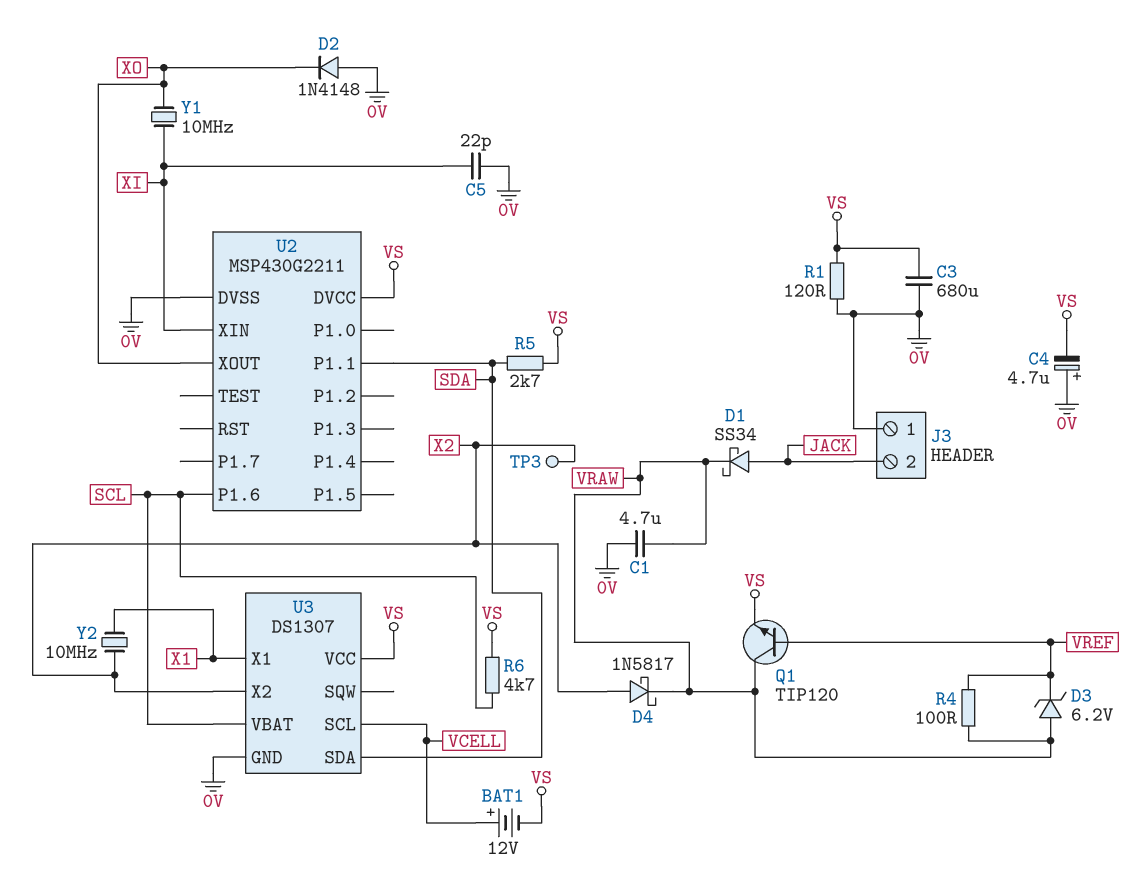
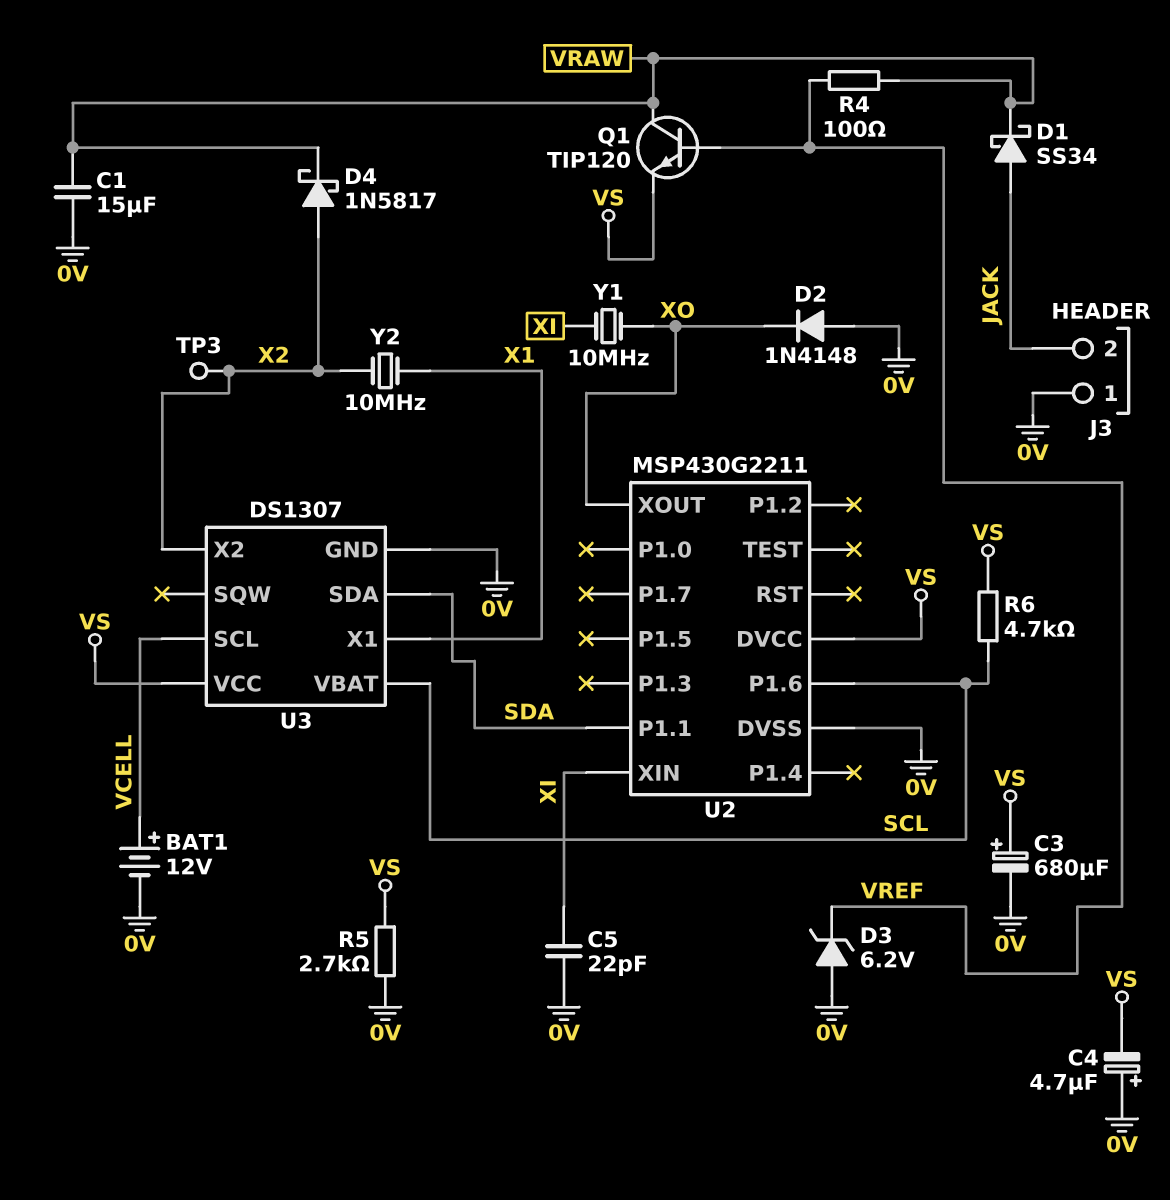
BAT1: 12V (plus VCELL, minus VS) -> 12V (plus VCELL, minus 0V)
C1: 4.7uF (0V, VRAW) -> 15uF (0V, VRAW)
C3: 680uF (0V, VS) -> 680uF (plus VS, minus 0V)
D3: zener 6.2V (A VRAW, K VREF) -> zener 6.2V (A 0V, K VREF)
R1: 120 (0V, VS) -> none
R5: 2.7k (SDA, VS) -> 2.7k (0V, VS)

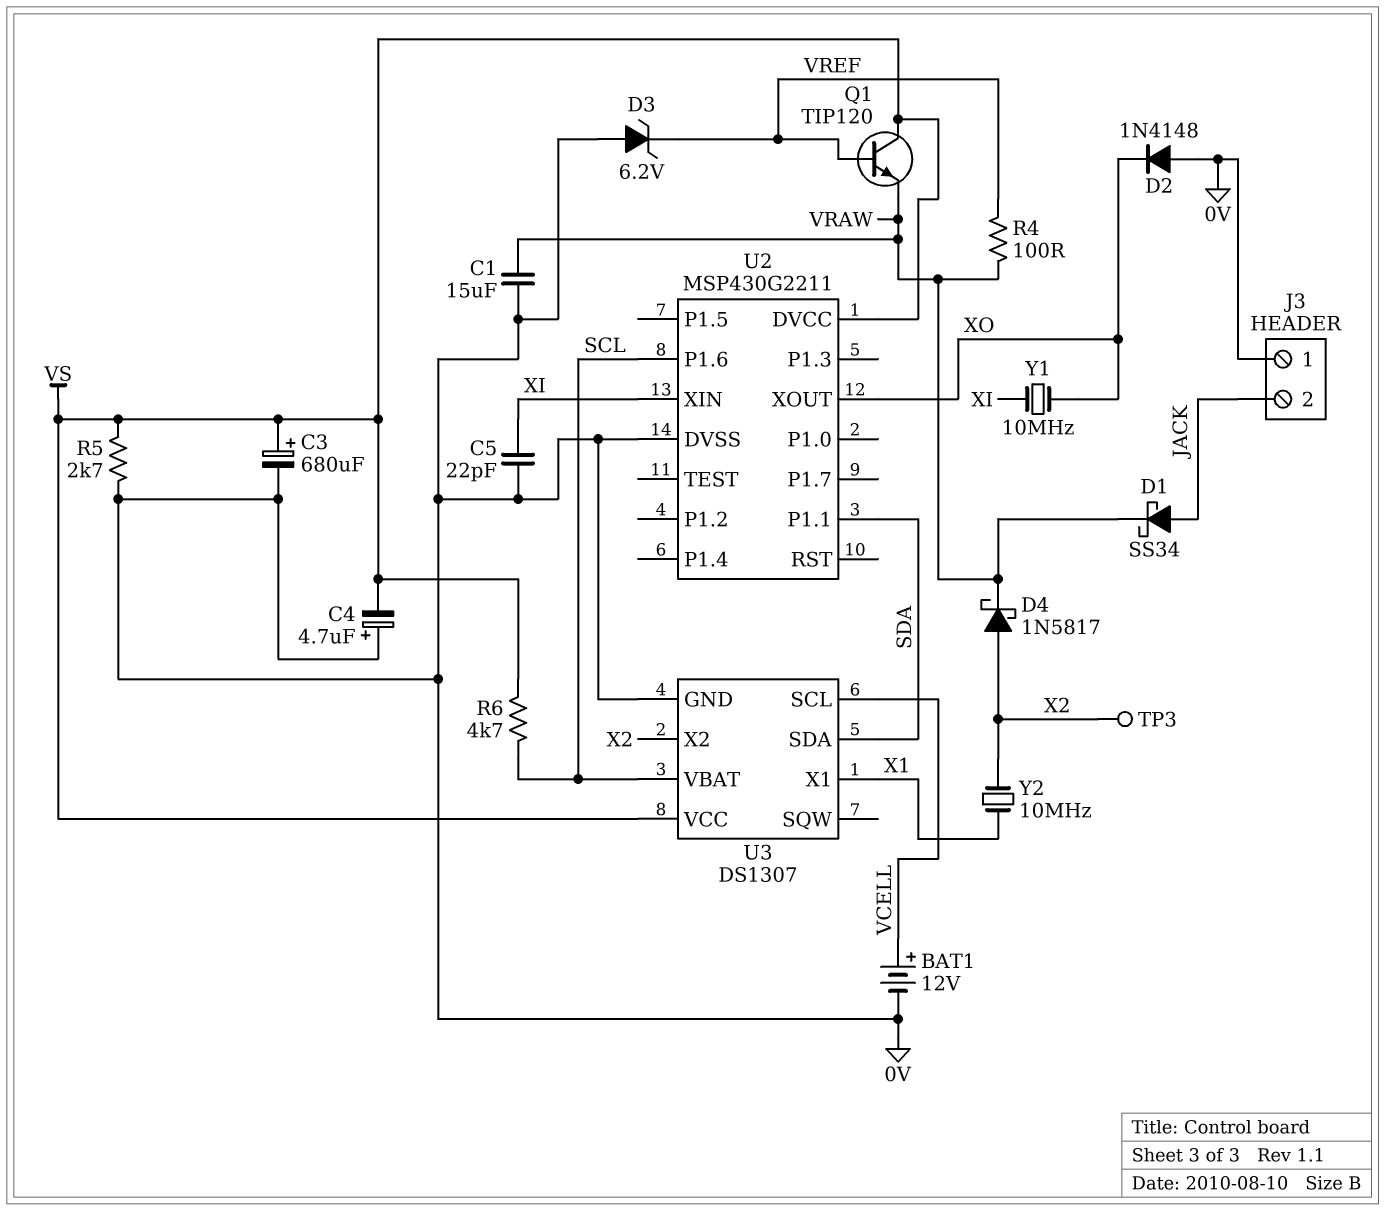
Q1: NPN TIP120 (B VREF, C VRAW, E VS) -> NPN TIP120 (B VREF, C VS, E VRAW)

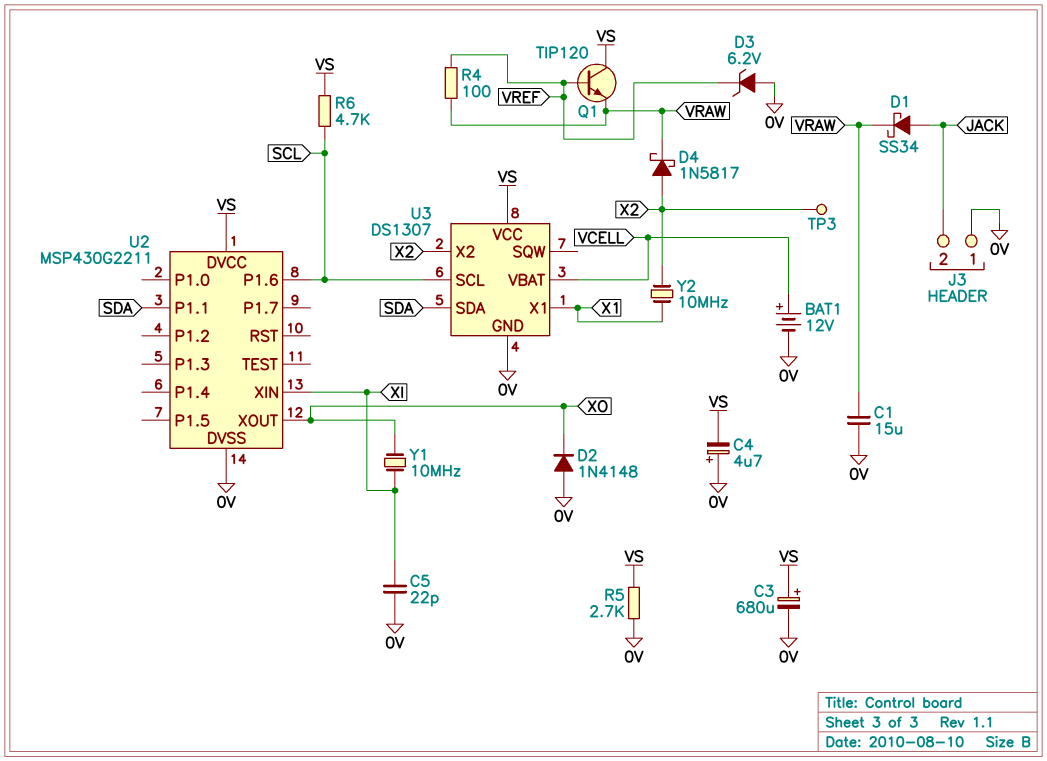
U3 pin SCL: VCELL -> SCL
U3 pin VBAT: SCL -> VCELL

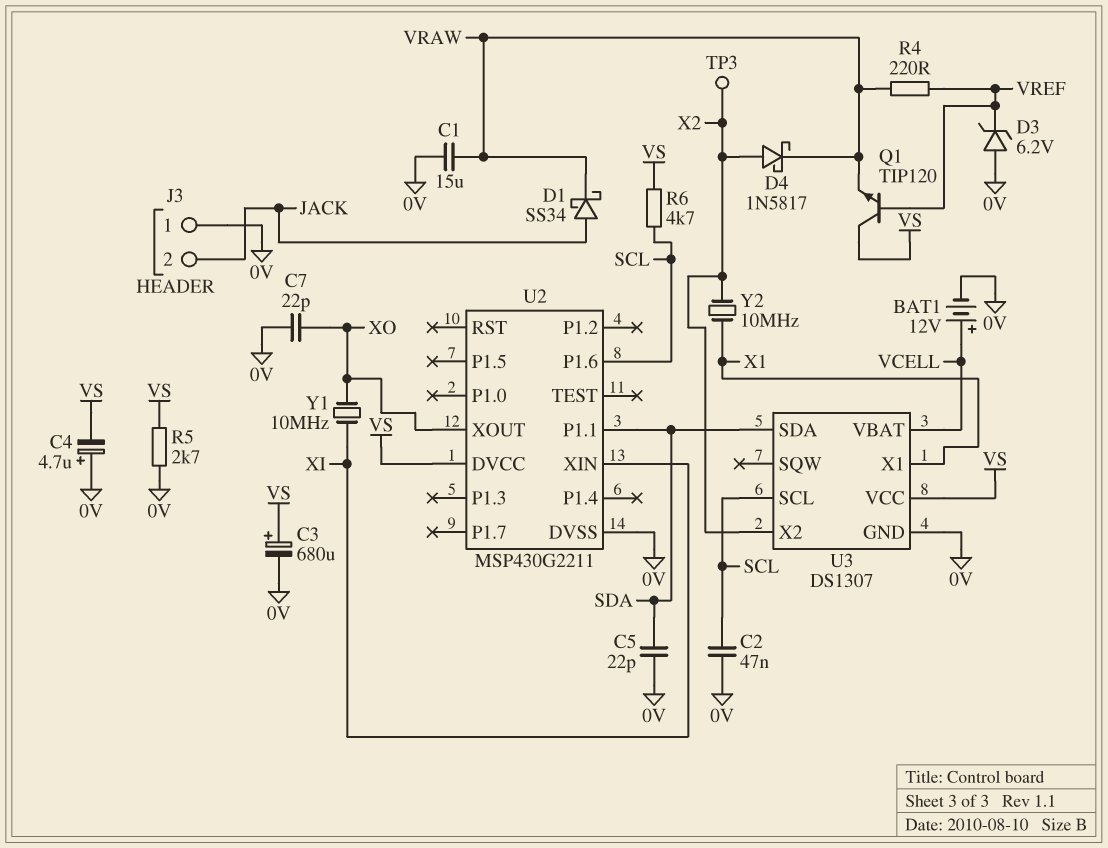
C2: none -> 47nF (0V, SCL)
C5: 22pF (0V, XI) -> 22pF (0V, SDA)
C7: none -> 22pF (0V, XO)
D2: diode 1N4148 (A 0V, K XO) -> none
R4: 100 (VRAW, VREF) -> 220 (VRAW, VREF)

